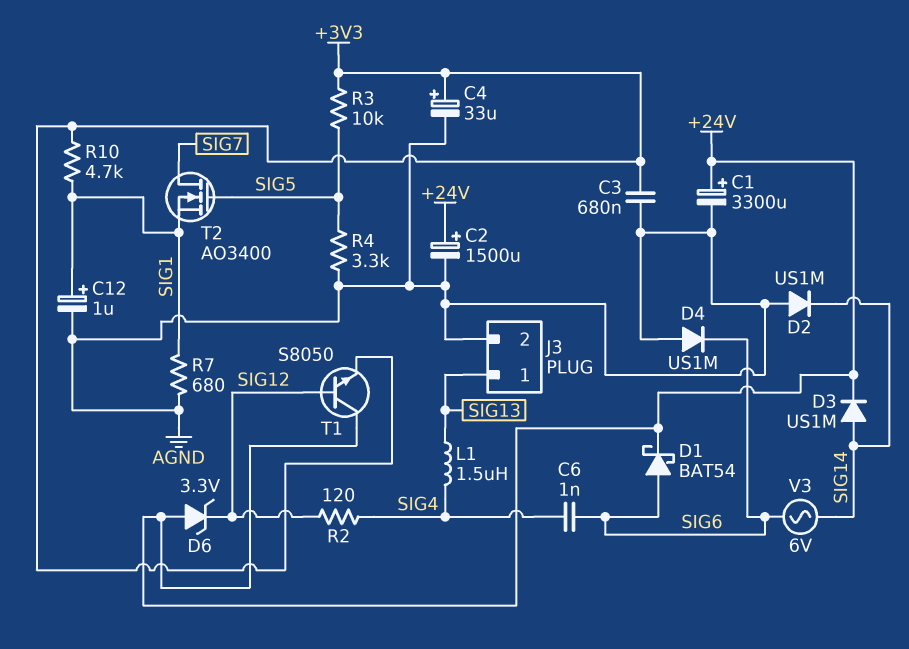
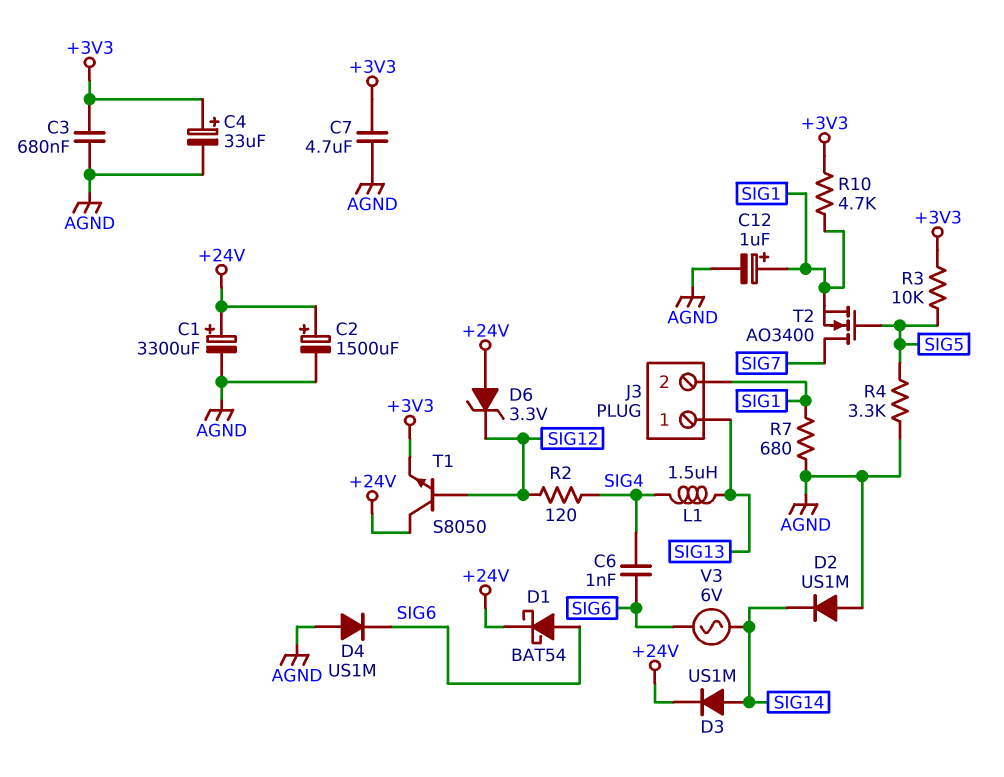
C7: none -> 4.7uF (+3V3, AGND)
J3 pin 2: AGND -> SIG1

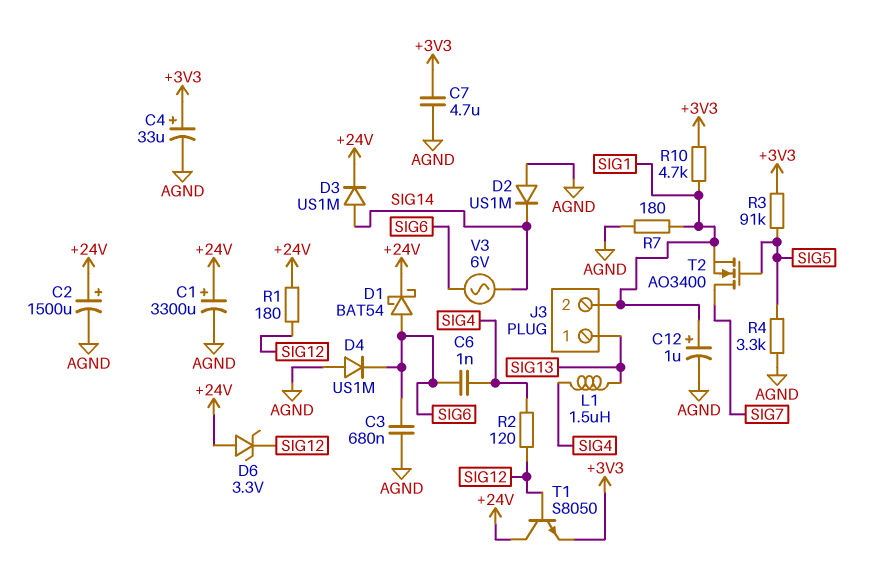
C3: 680nF (+3V3, AGND) -> 680nF (AGND, SIG6)
R1: none -> 180 (+24V, SIG12)
R3: 10k (+3V3, SIG5) -> 91k (+3V3, SIG5)
R7: 680 (AGND, SIG1) -> 180 (AGND, SIG1)

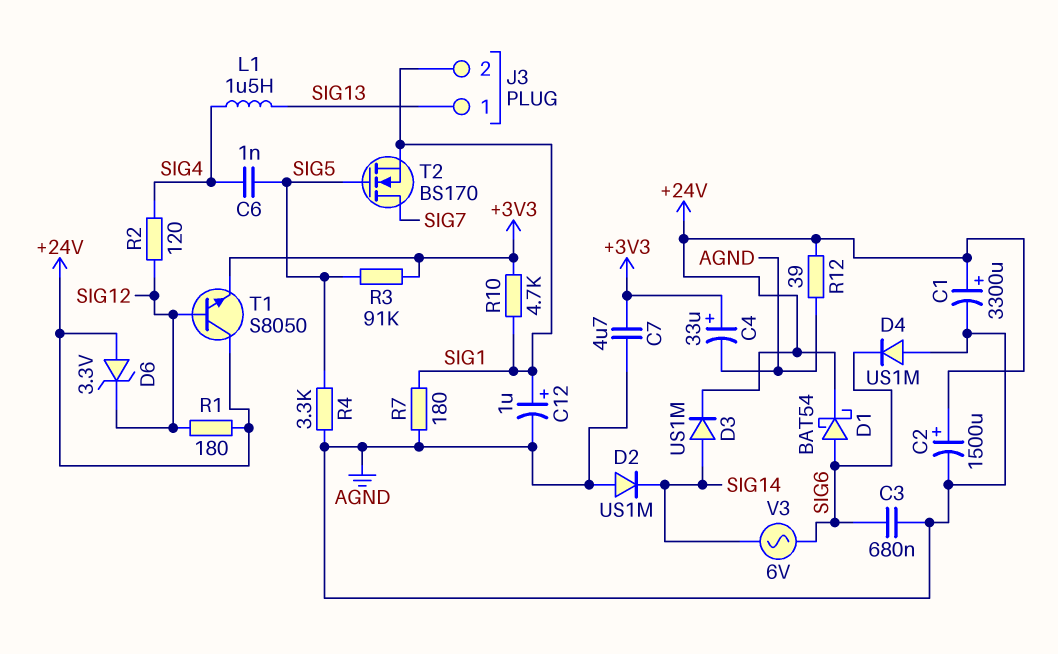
C6: 1nF (SIG4, SIG6) -> 1nF (SIG4, SIG5)
R12: none -> 39 (+24V, AGND)
T2: NMOS AO3400 (G SIG5, D SIG7, S SIG1) -> NMOS BS170 (G SIG5, D SIG7, S SIG1)

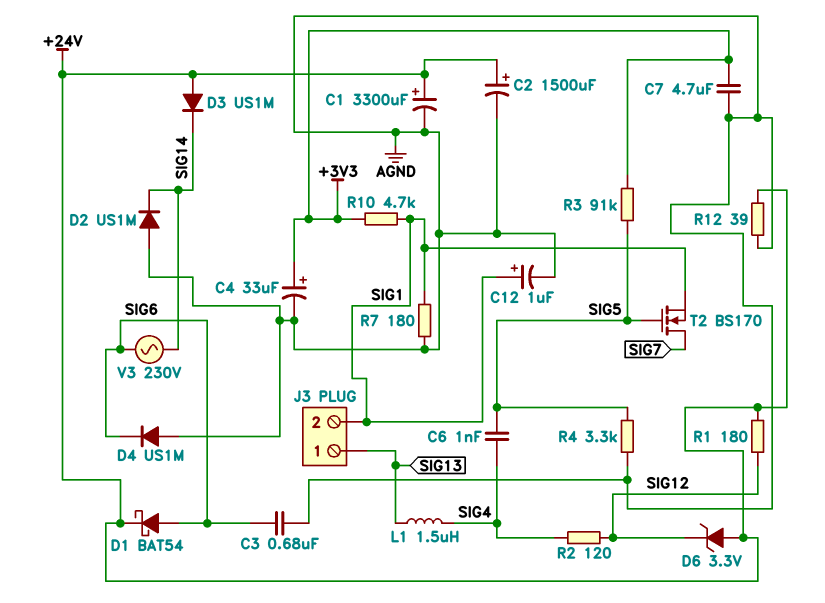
D3: diode US1M (A SIG14, K +24V) -> diode US1M (A +24V, K SIG14)
T1: NPN S8050 (B SIG12, C +24V, E +3V3) -> none
V3: AC 6V (SIG6, SIG14) -> AC 230V (SIG6, SIG14)

